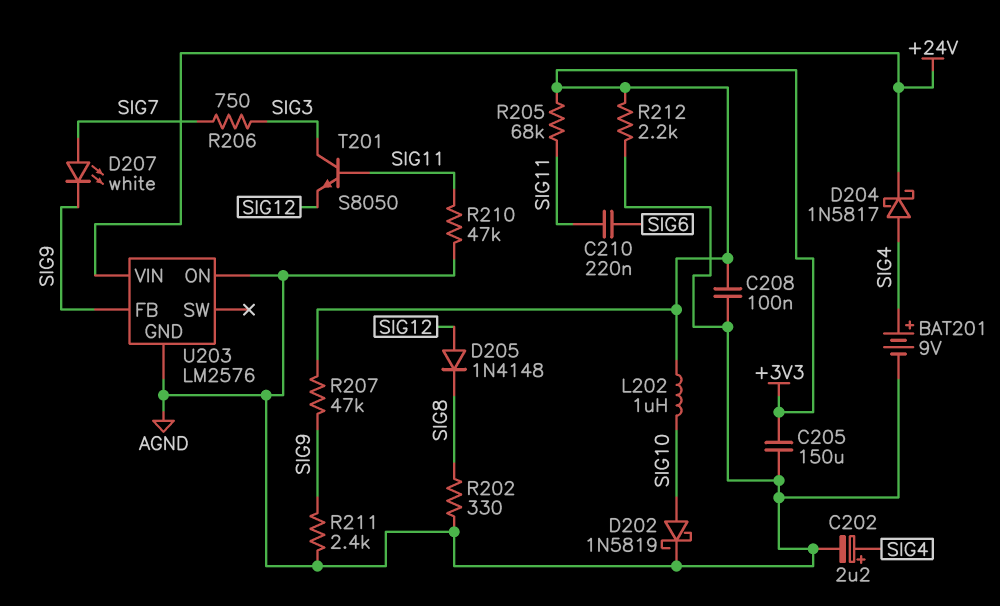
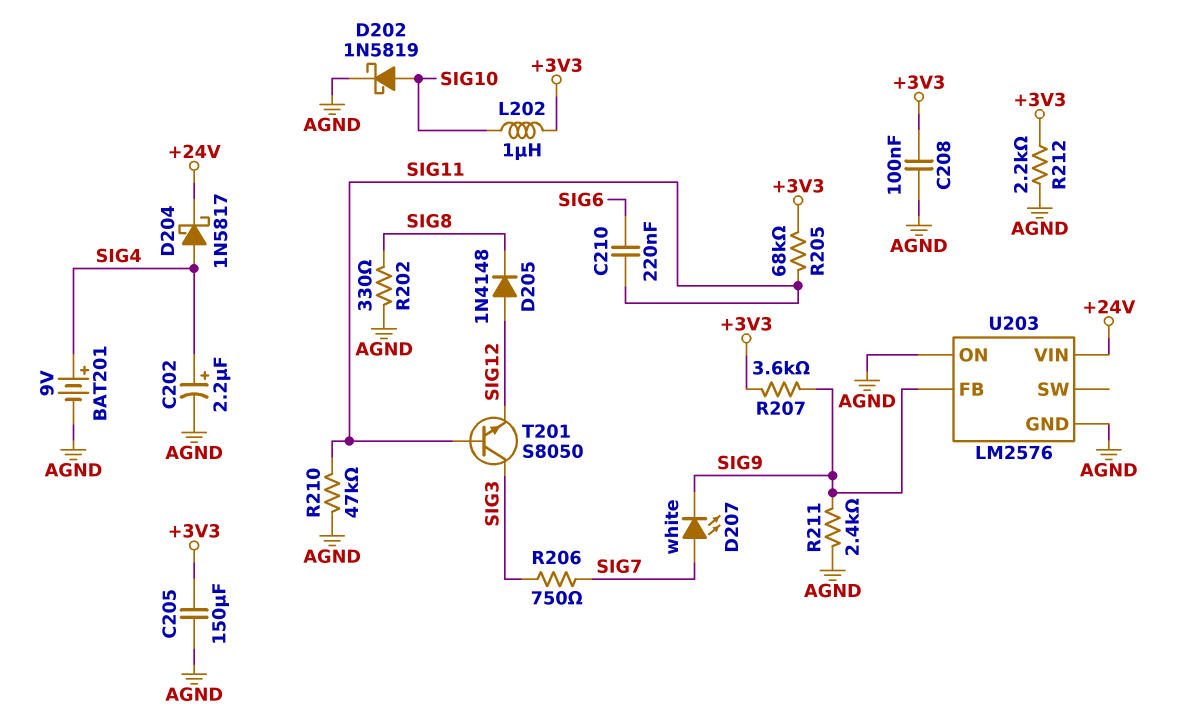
R207: 47k (+3V3, SIG9) -> 3.6k (+3V3, SIG9)

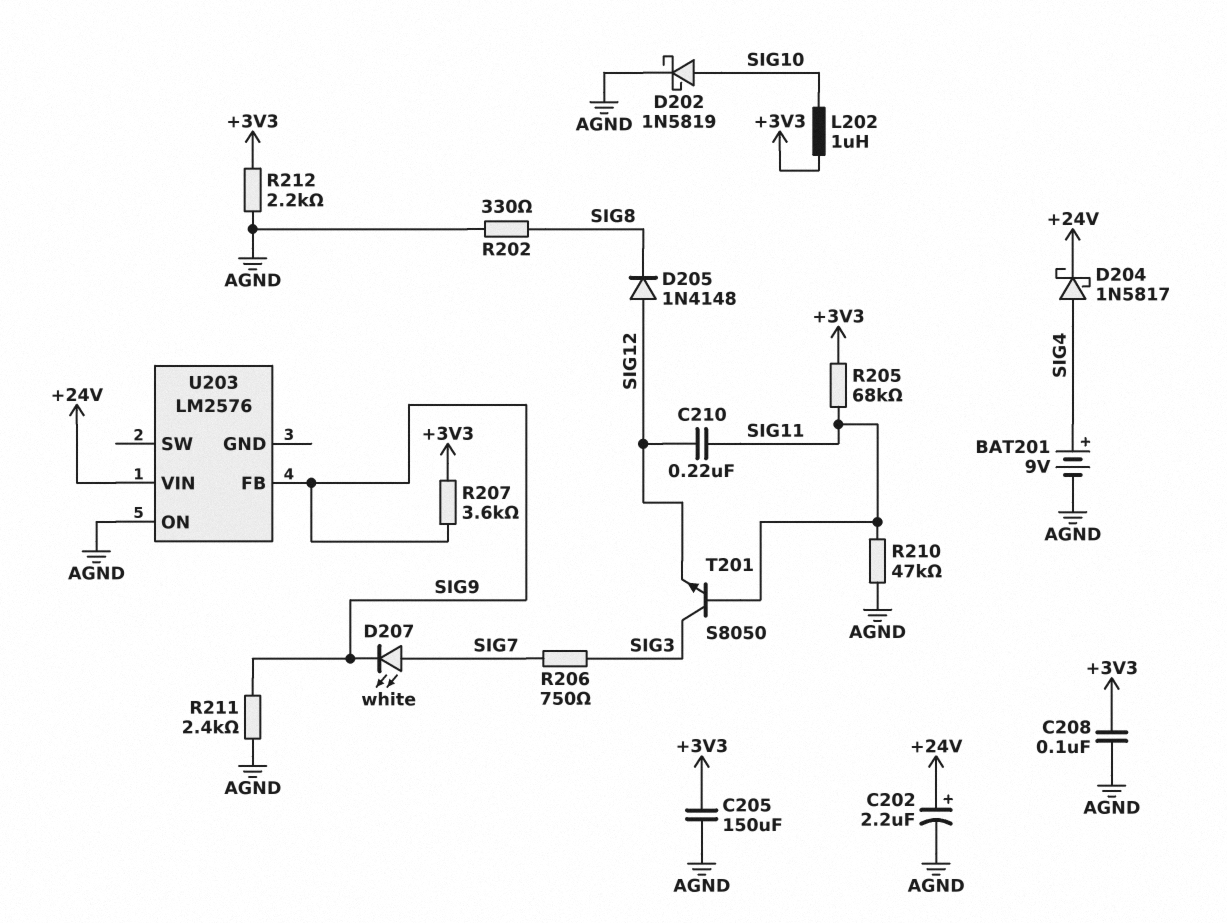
C202: 2.2uF (plus SIG4, minus AGND) -> 2.2uF (plus +24V, minus AGND)
C210: 220nF (SIG6, SIG11) -> 220nF (SIG11, SIG12)
U203 pin GND: AGND -> none

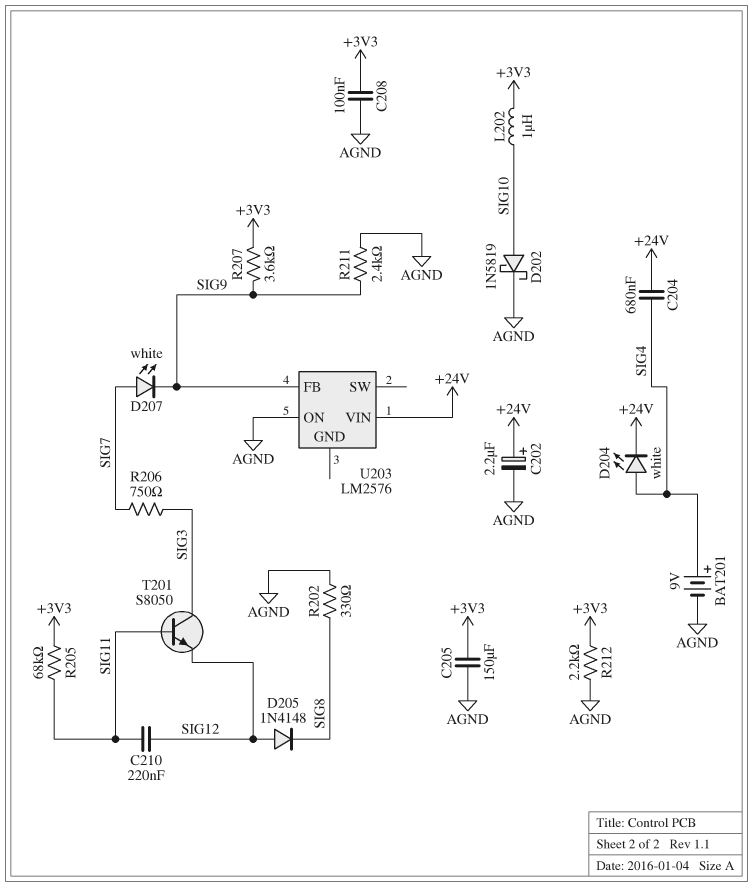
C204: none -> 680nF (+24V, SIG4)
D204: schottky 1N5817 (A SIG4, K +24V) -> LED white (A SIG4, K +24V)
R210: 47k (AGND, SIG11) -> none

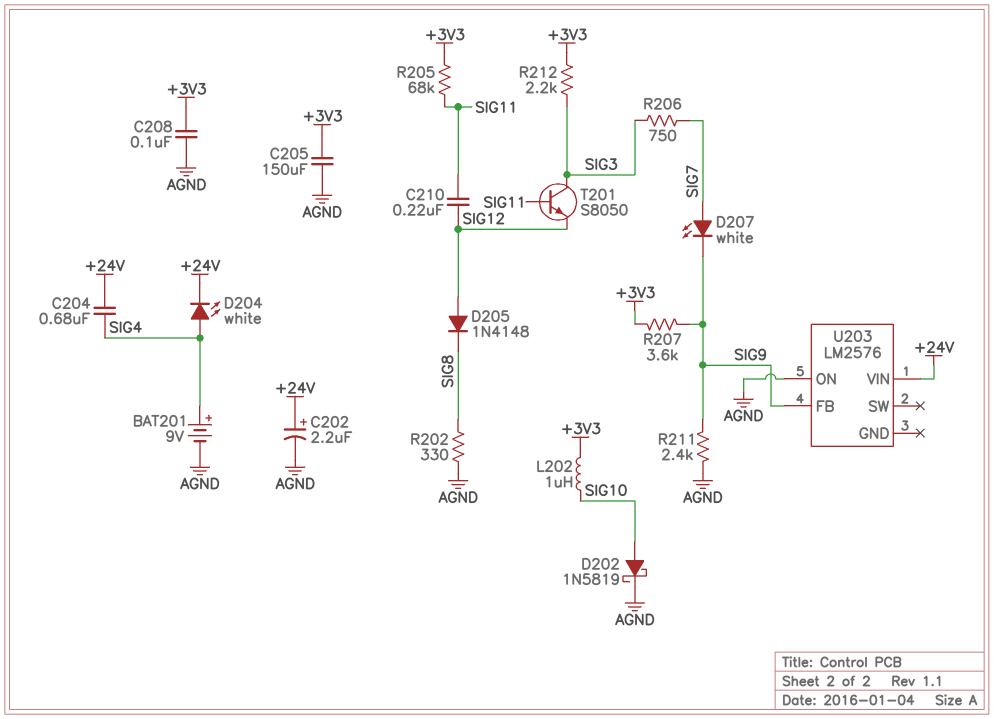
R212: 2.2k (+3V3, AGND) -> 2.2k (+3V3, SIG3)

